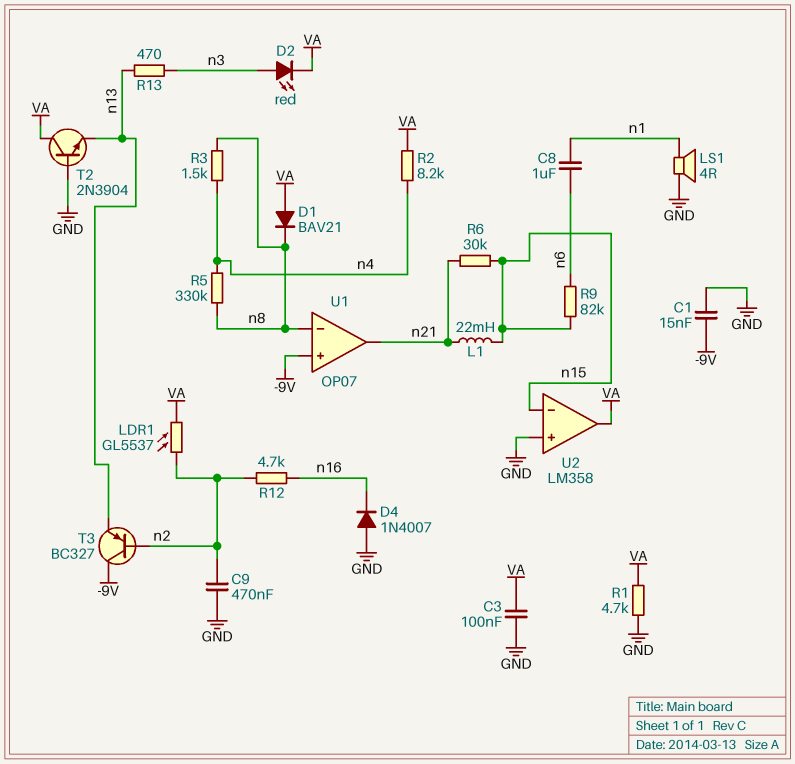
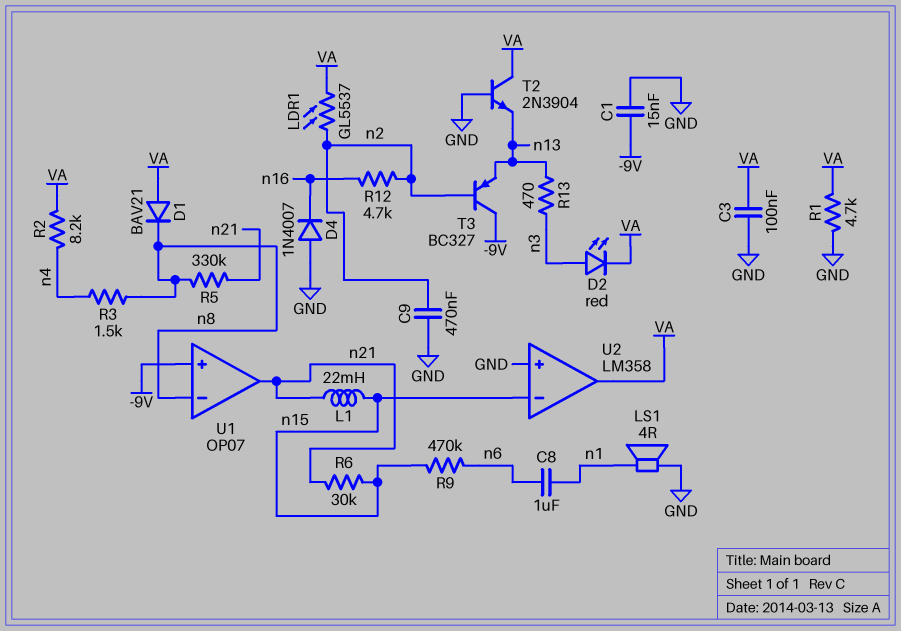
R5: 330k (n4, n8) -> 330k (n8, n21)
R9: 82k (n6, n15) -> 470k (n6, n15)

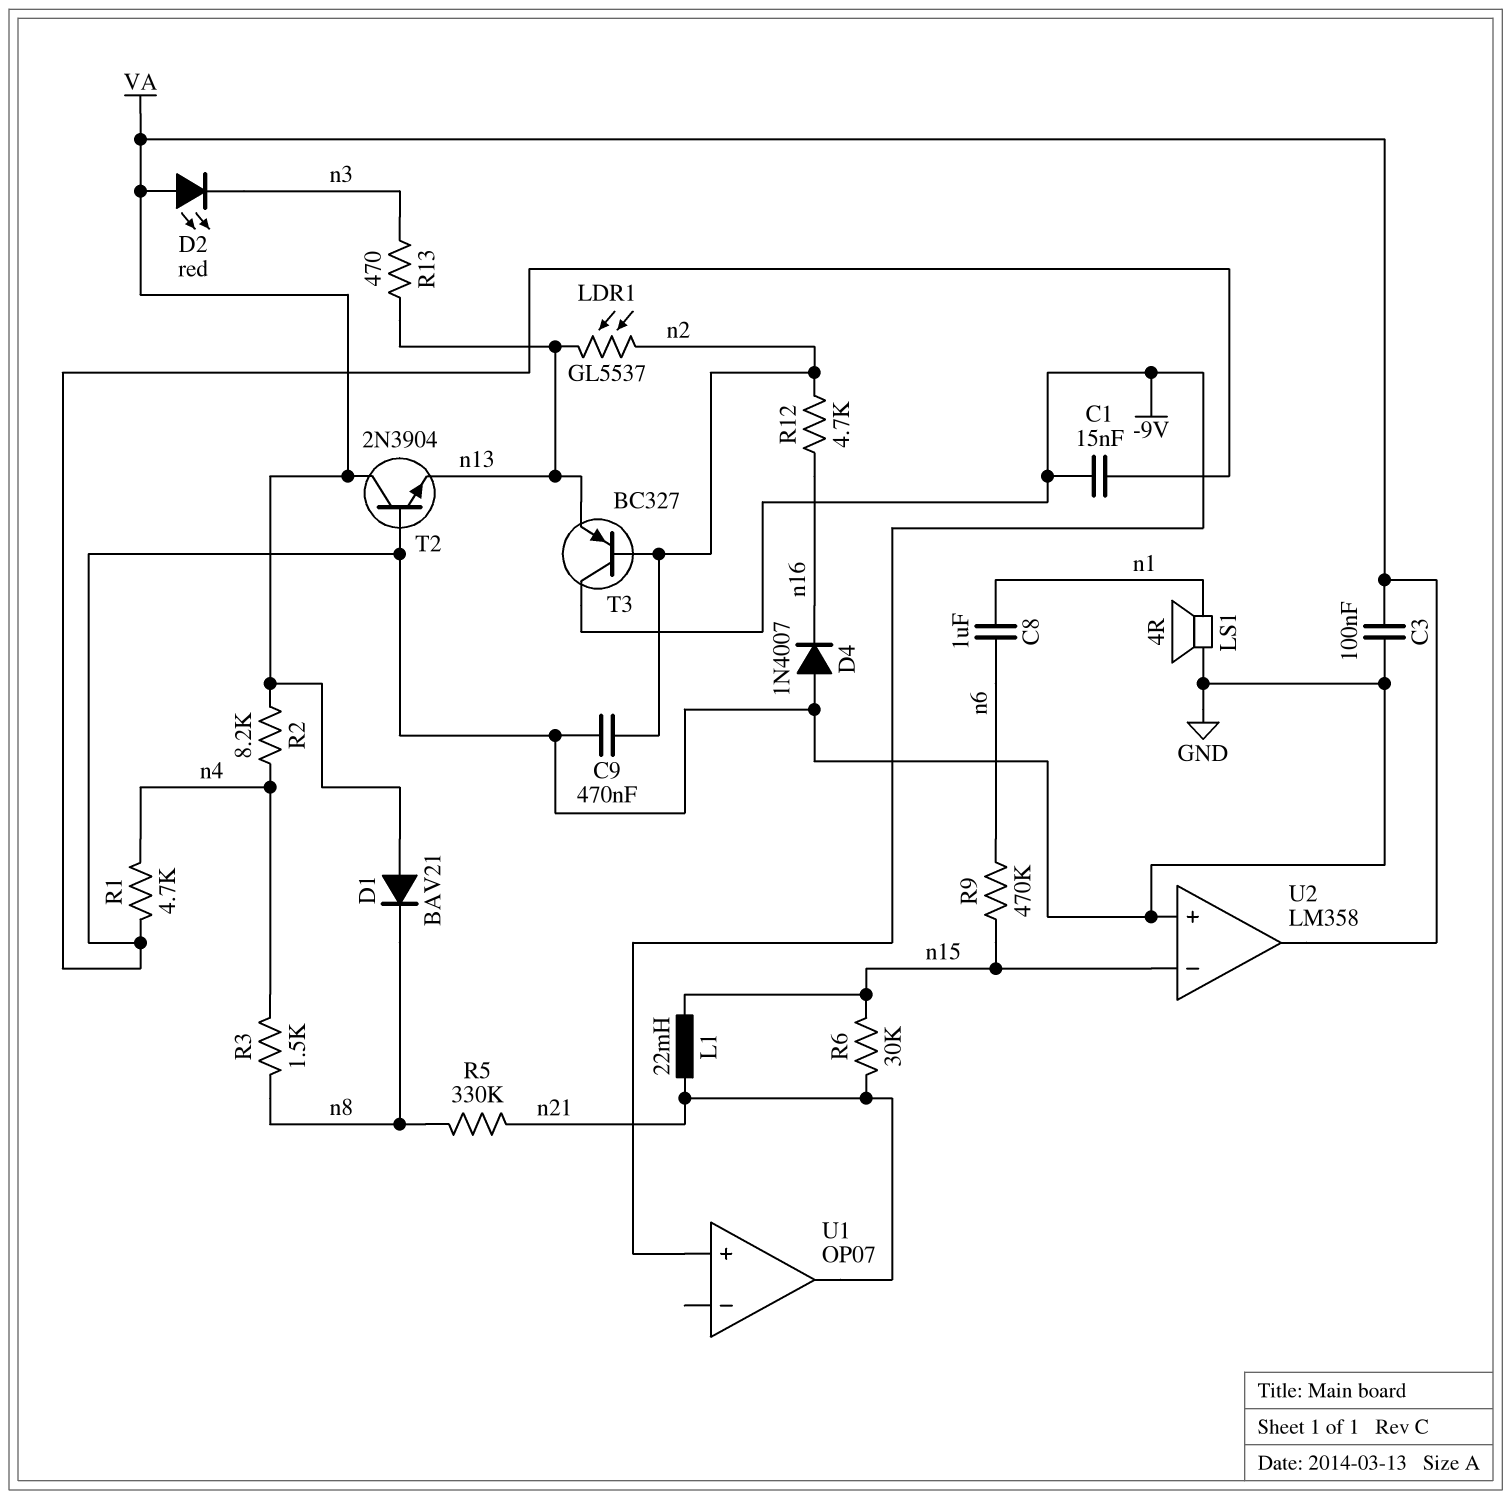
D2: LED red (A n3, K VA) -> LED red (A VA, K n3)
LDR1: GL5537 (VA, n2) -> GL5537 (n2, n13)
R1: 4.7k (GND, VA) -> 4.7k (GND, n4)
U1 pin in-: n8 -> none

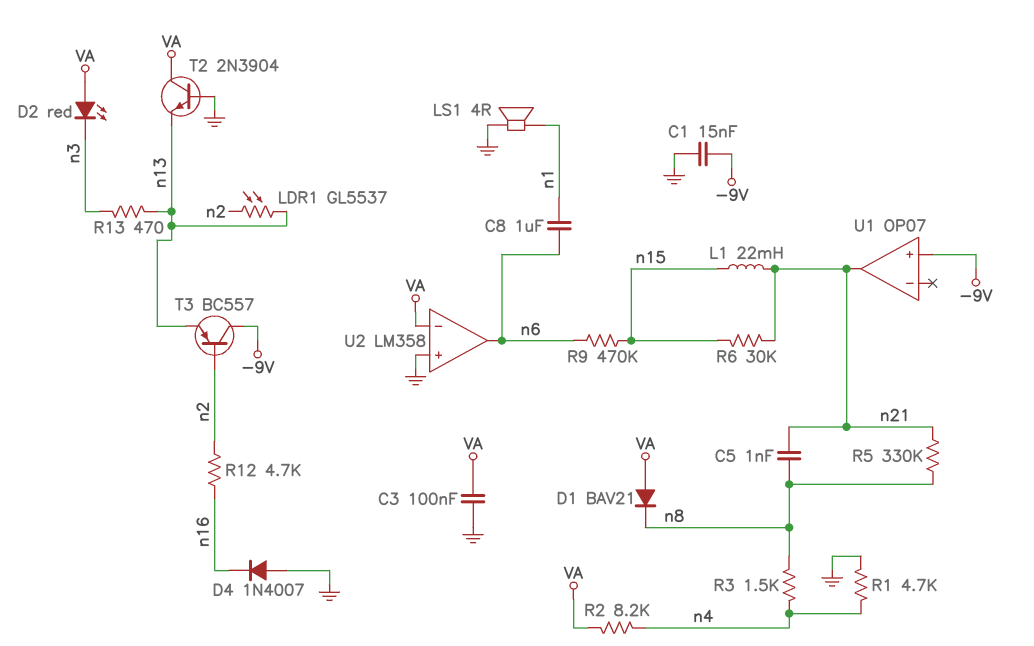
C5: none -> 1nF (n8, n21)
C9: 470nF (GND, n2) -> none
T3: PNP BC327 (B n2, C -9V, E n13) -> PNP BC557 (B n2, C -9V, E n13)
U2 pin in-: n15 -> VA
U2 pin out: VA -> n6

